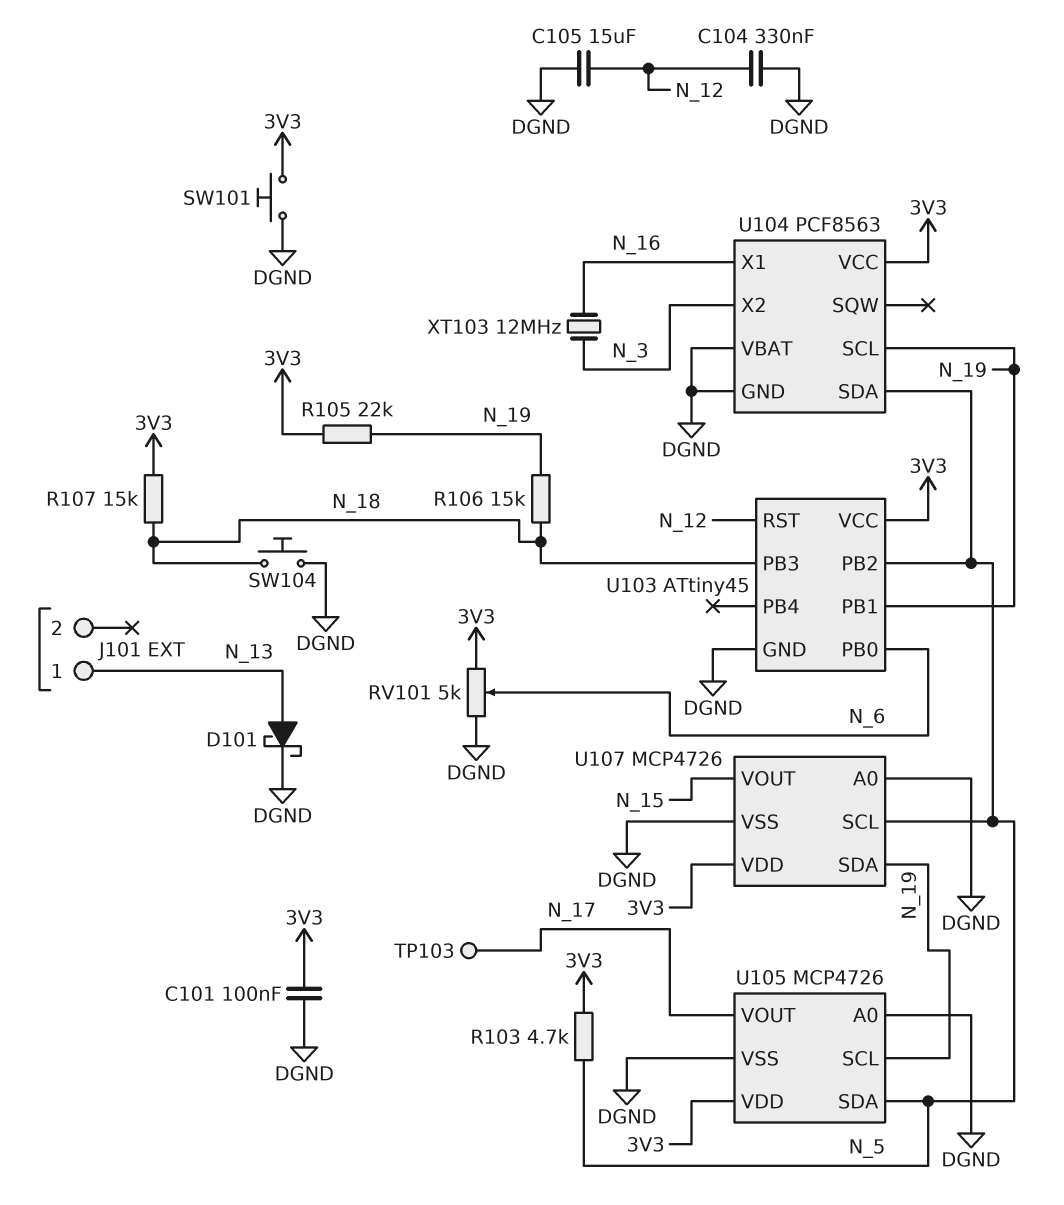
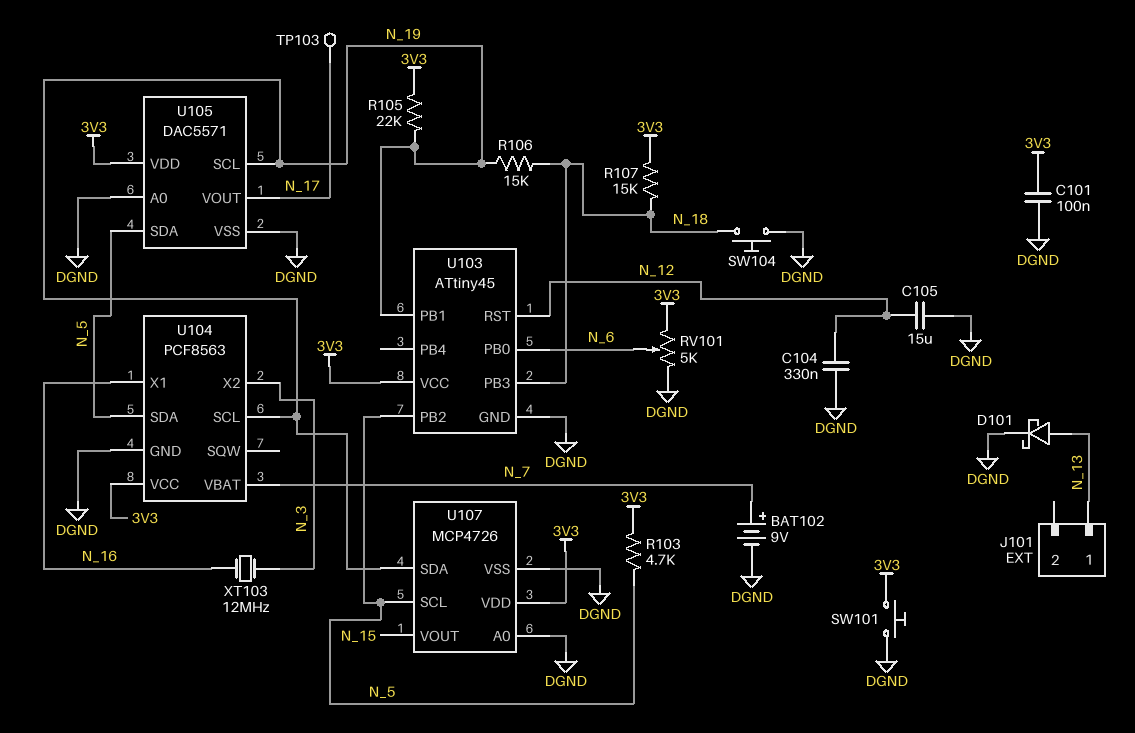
BAT102: none -> 9V (plus N_7, minus DGND)
U104 pin VBAT: DGND -> N_7
U105: MCP4726 -> DAC5571

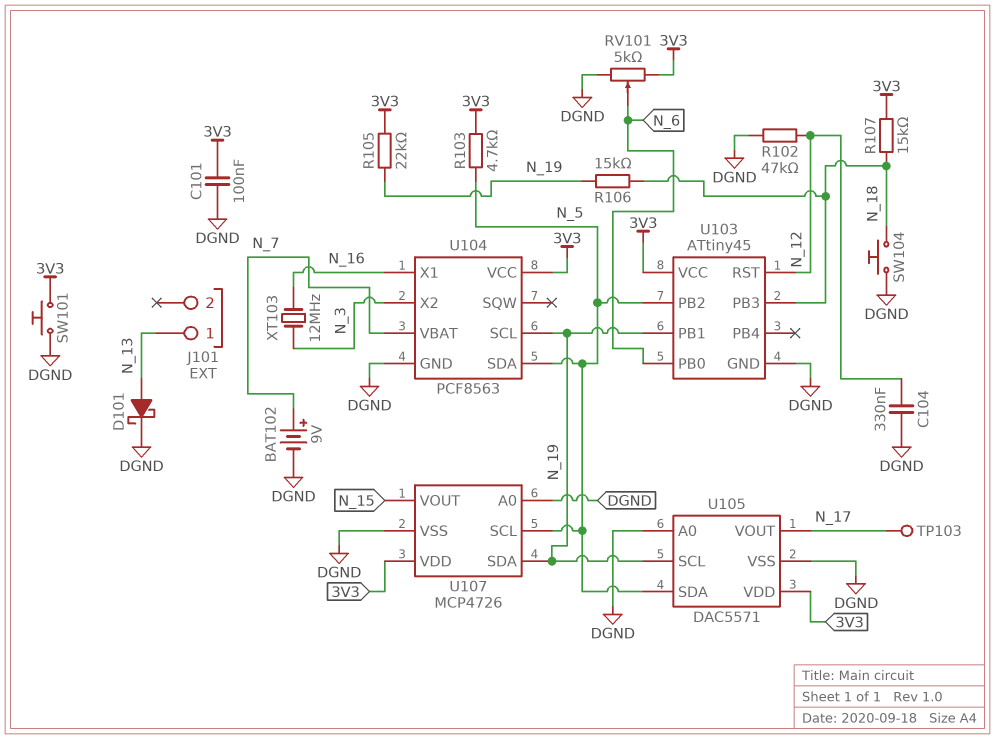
C105: 15uF (DGND, N_12) -> none
R102: none -> 47k (DGND, N_12)

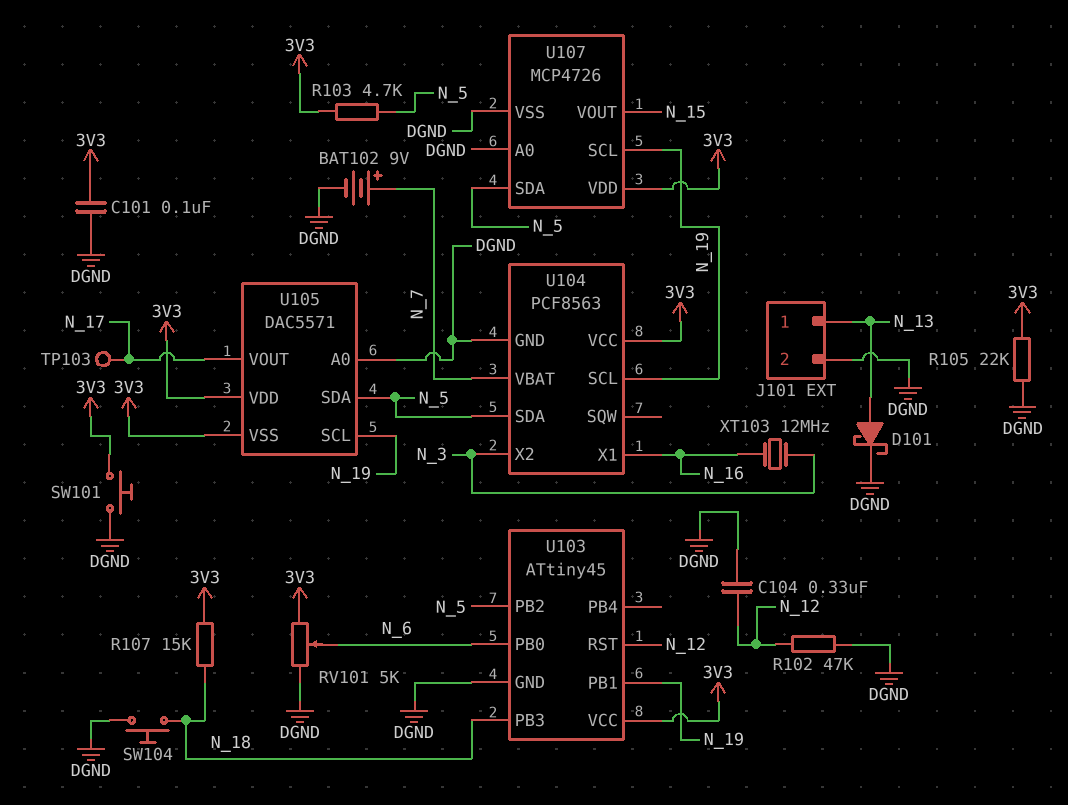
J101 pin 2: none -> DGND
R105: 22k (3V3, N_19) -> 22k (3V3, DGND)
R106: 15k (N_18, N_19) -> none
U105 pin VSS: DGND -> 3V3
U107 pin SCL: N_5 -> N_19
U107 pin SDA: N_19 -> N_5

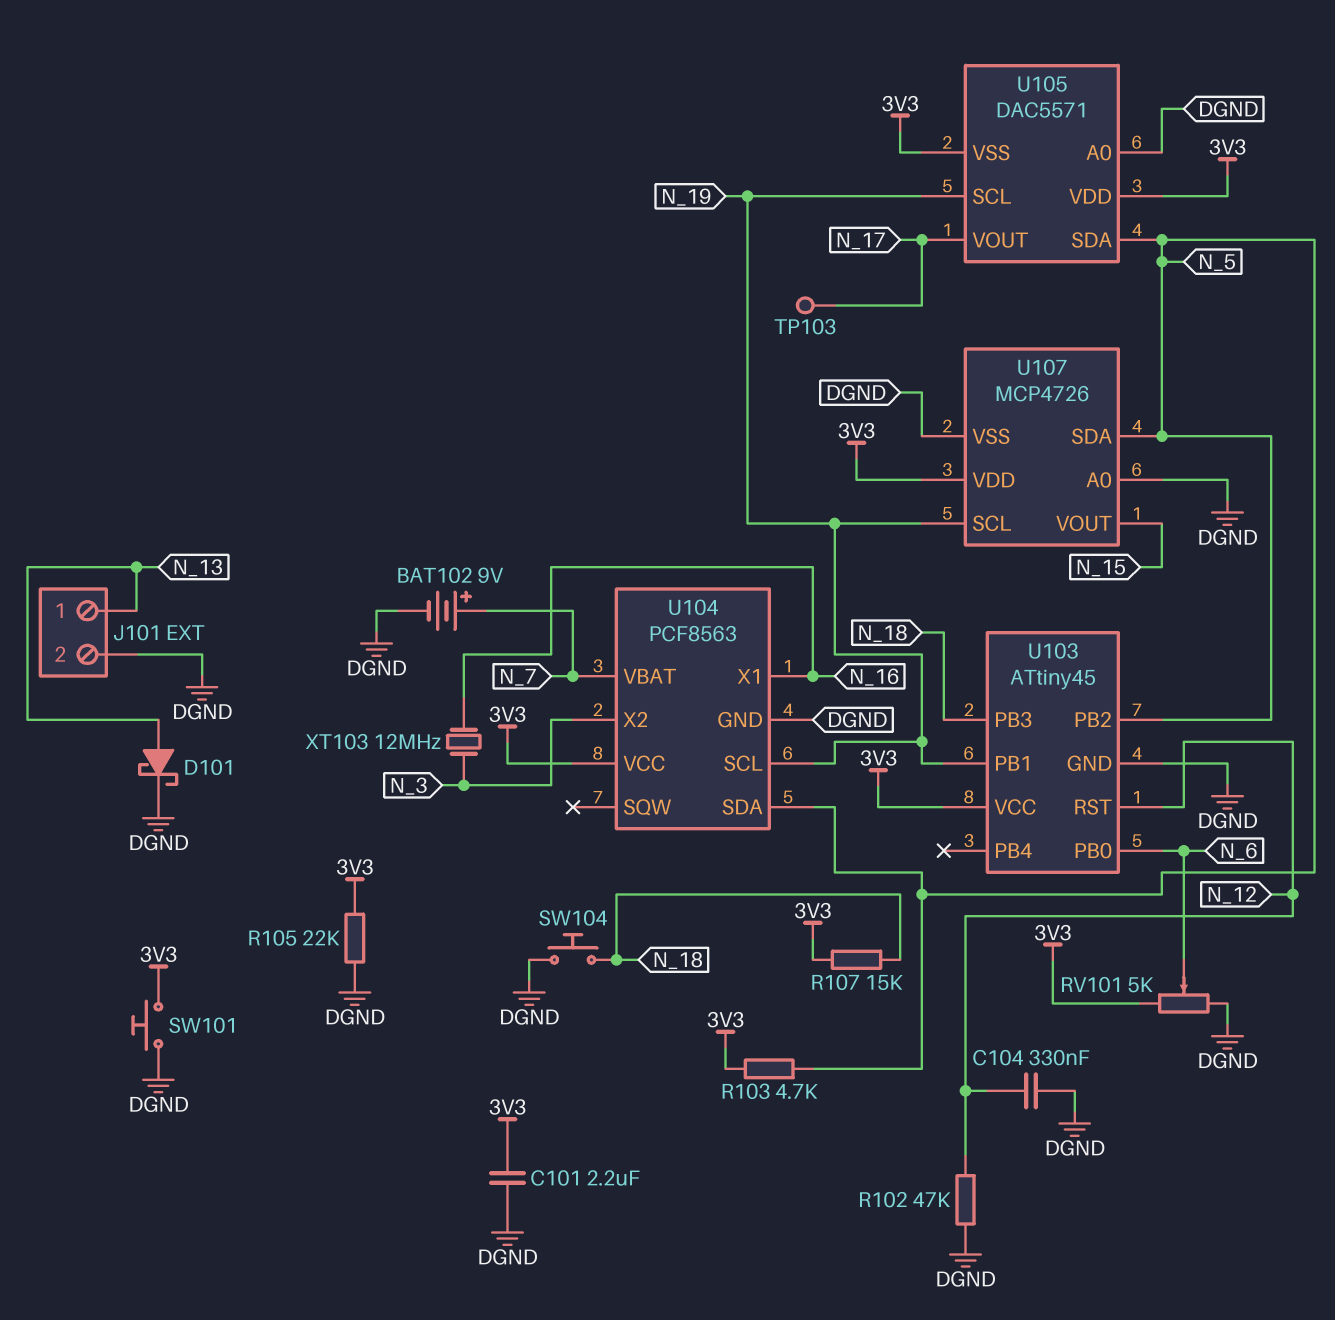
C101: 100nF (3V3, DGND) -> 2.2uF (3V3, DGND)

